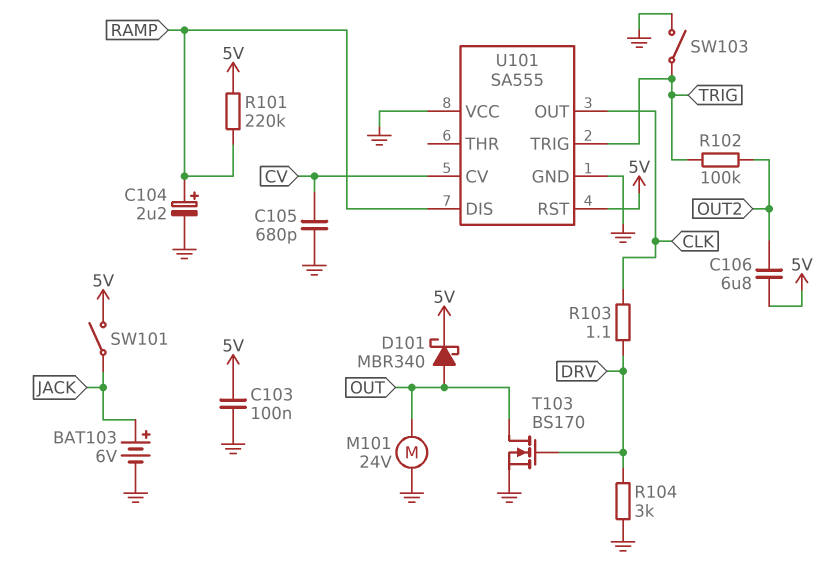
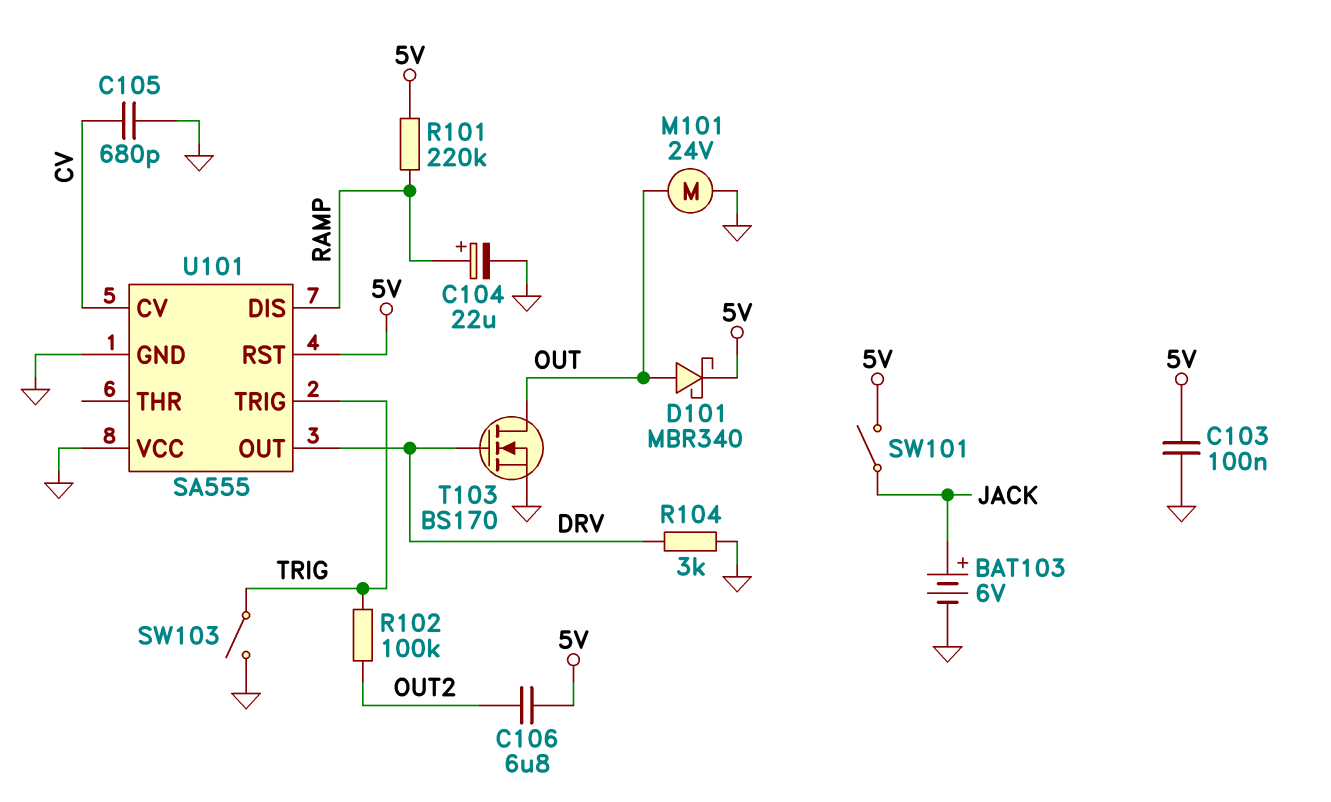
C104: 2.2uF (plus RAMP, minus GND) -> 22uF (plus RAMP, minus GND)
R103: 1.1 (CLK, DRV) -> none
U101 pin OUT: CLK -> DRV

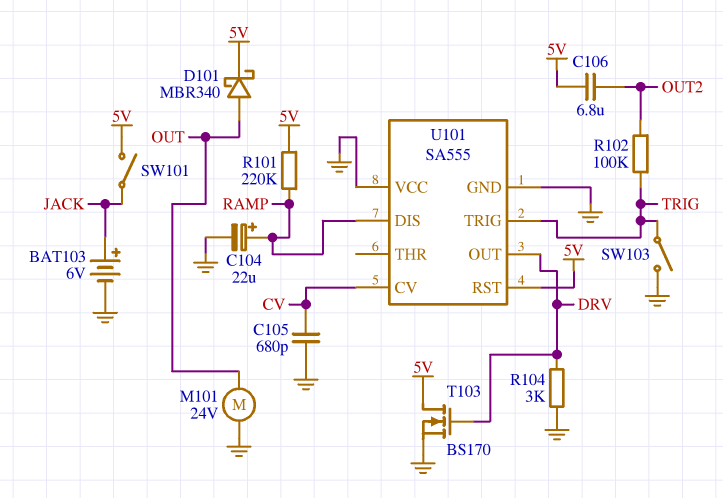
C103: 100nF (5V, GND) -> none
T103: NMOS BS170 (G DRV, D OUT, S GND) -> NMOS BS170 (G DRV, D 5V, S GND)

